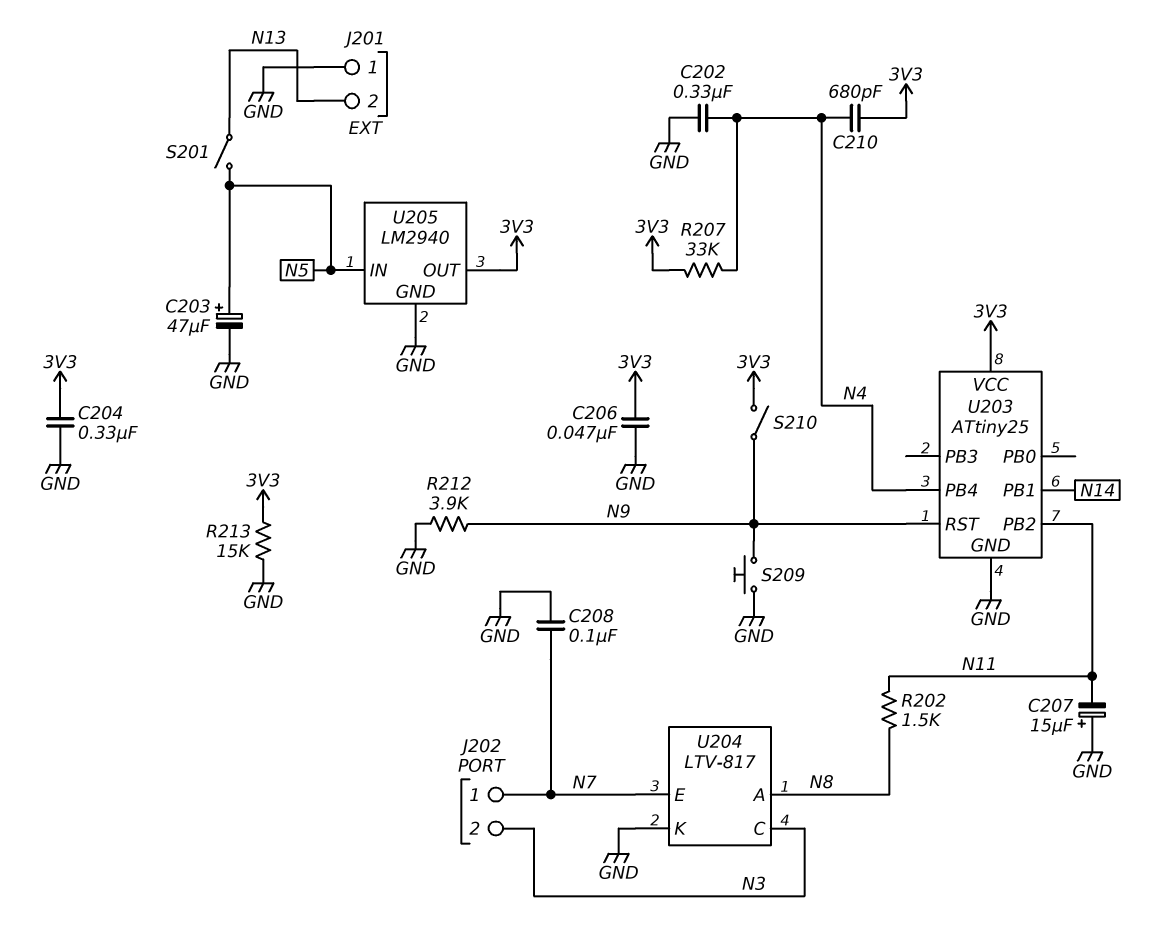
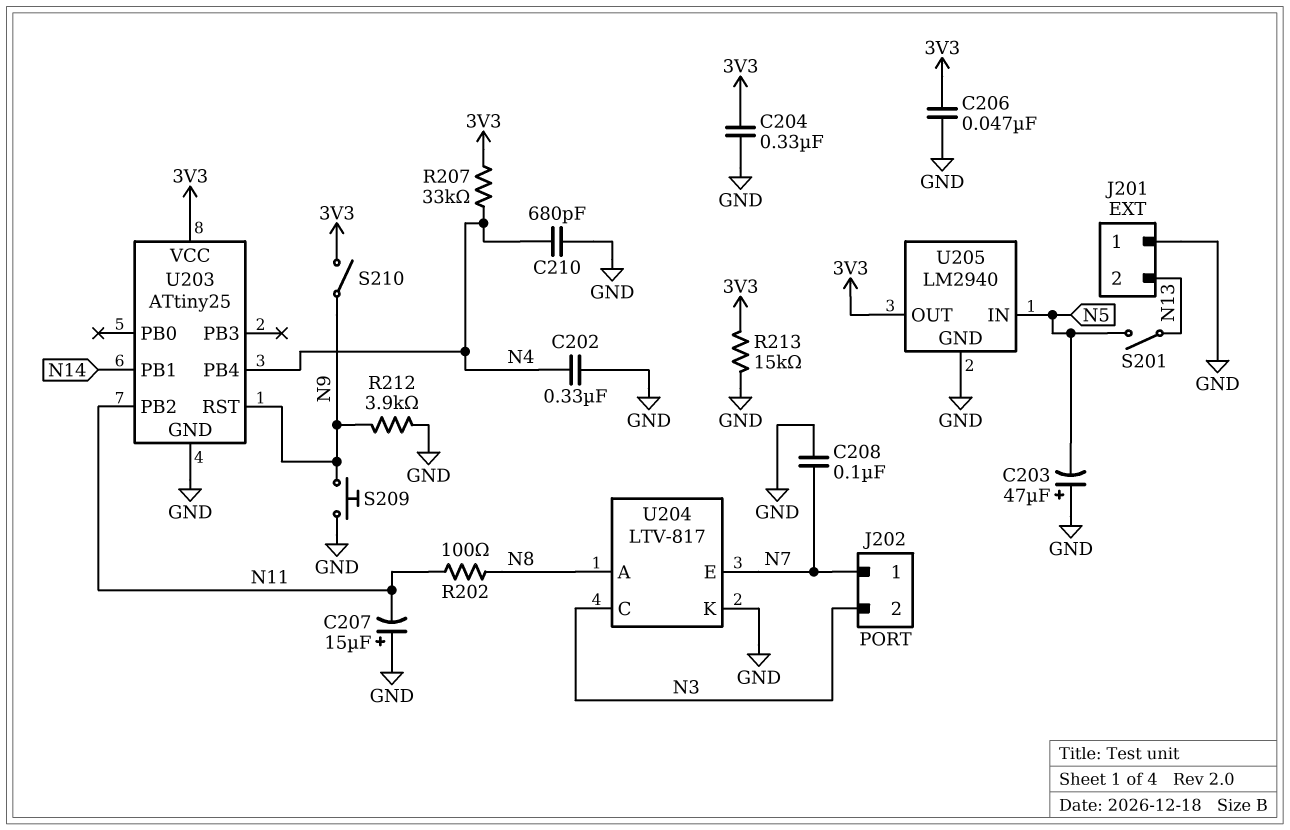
C203: 47uF (plus N5, minus GND) -> 47uF (plus GND, minus N5)
C210: 680pF (3V3, N4) -> 680pF (GND, N4)
R202: 1.5k (N8, N11) -> 100 (N8, N11)

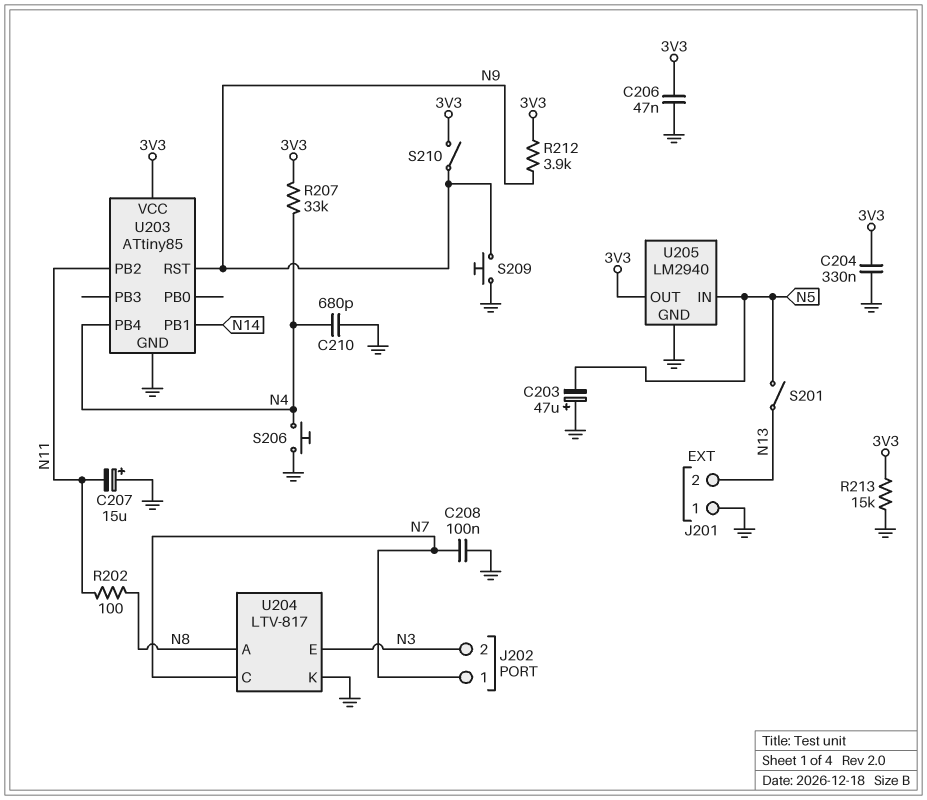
C202: 330nF (GND, N4) -> none
R212: 3.9k (GND, N9) -> 3.9k (3V3, N9)
S206: none -> button (GND, N4)
U203: ATtiny25 -> ATtiny85
U204 pin C: N3 -> N7
U204 pin E: N7 -> N3

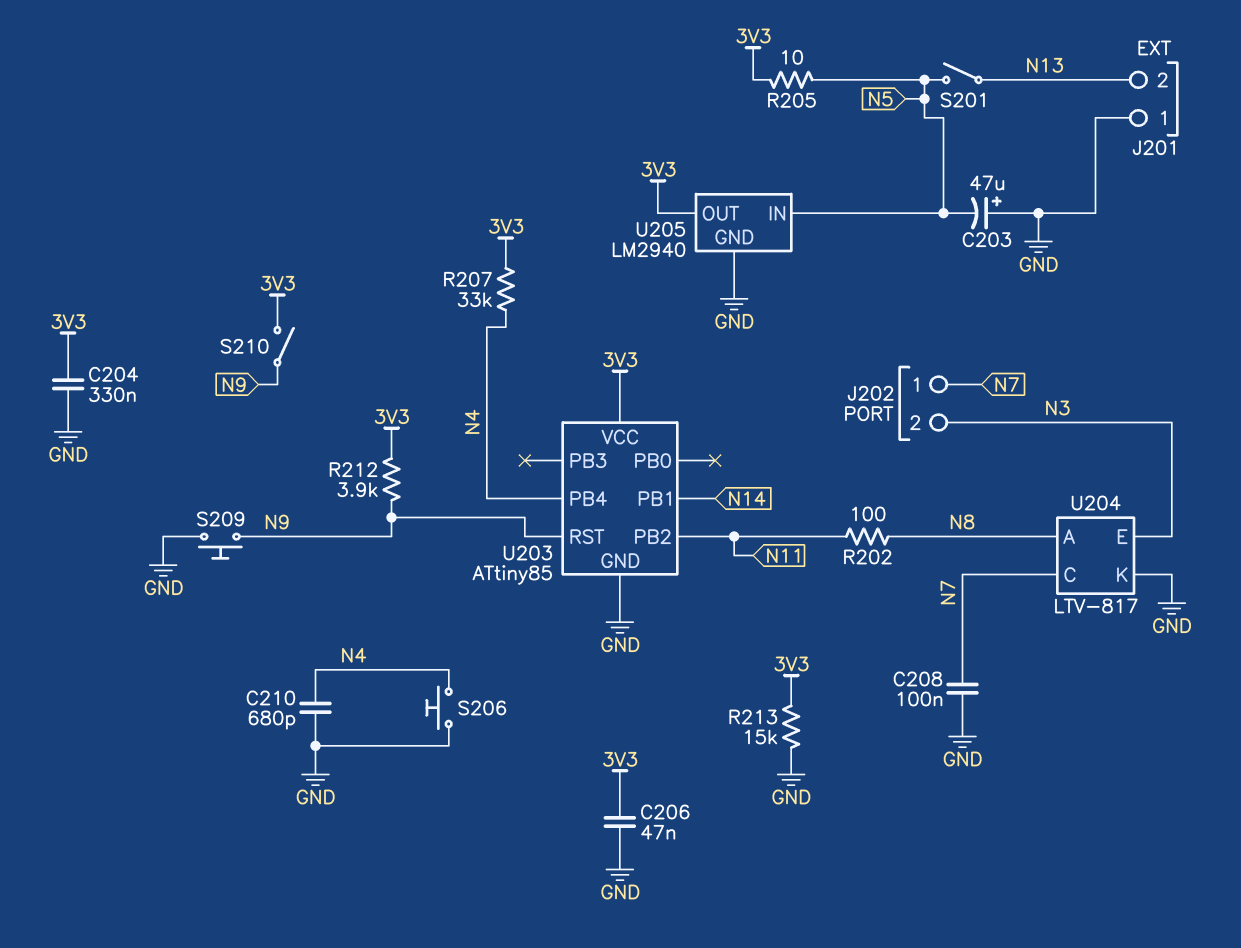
C207: 15uF (plus GND, minus N11) -> none
R205: none -> 10 (3V3, N5)

